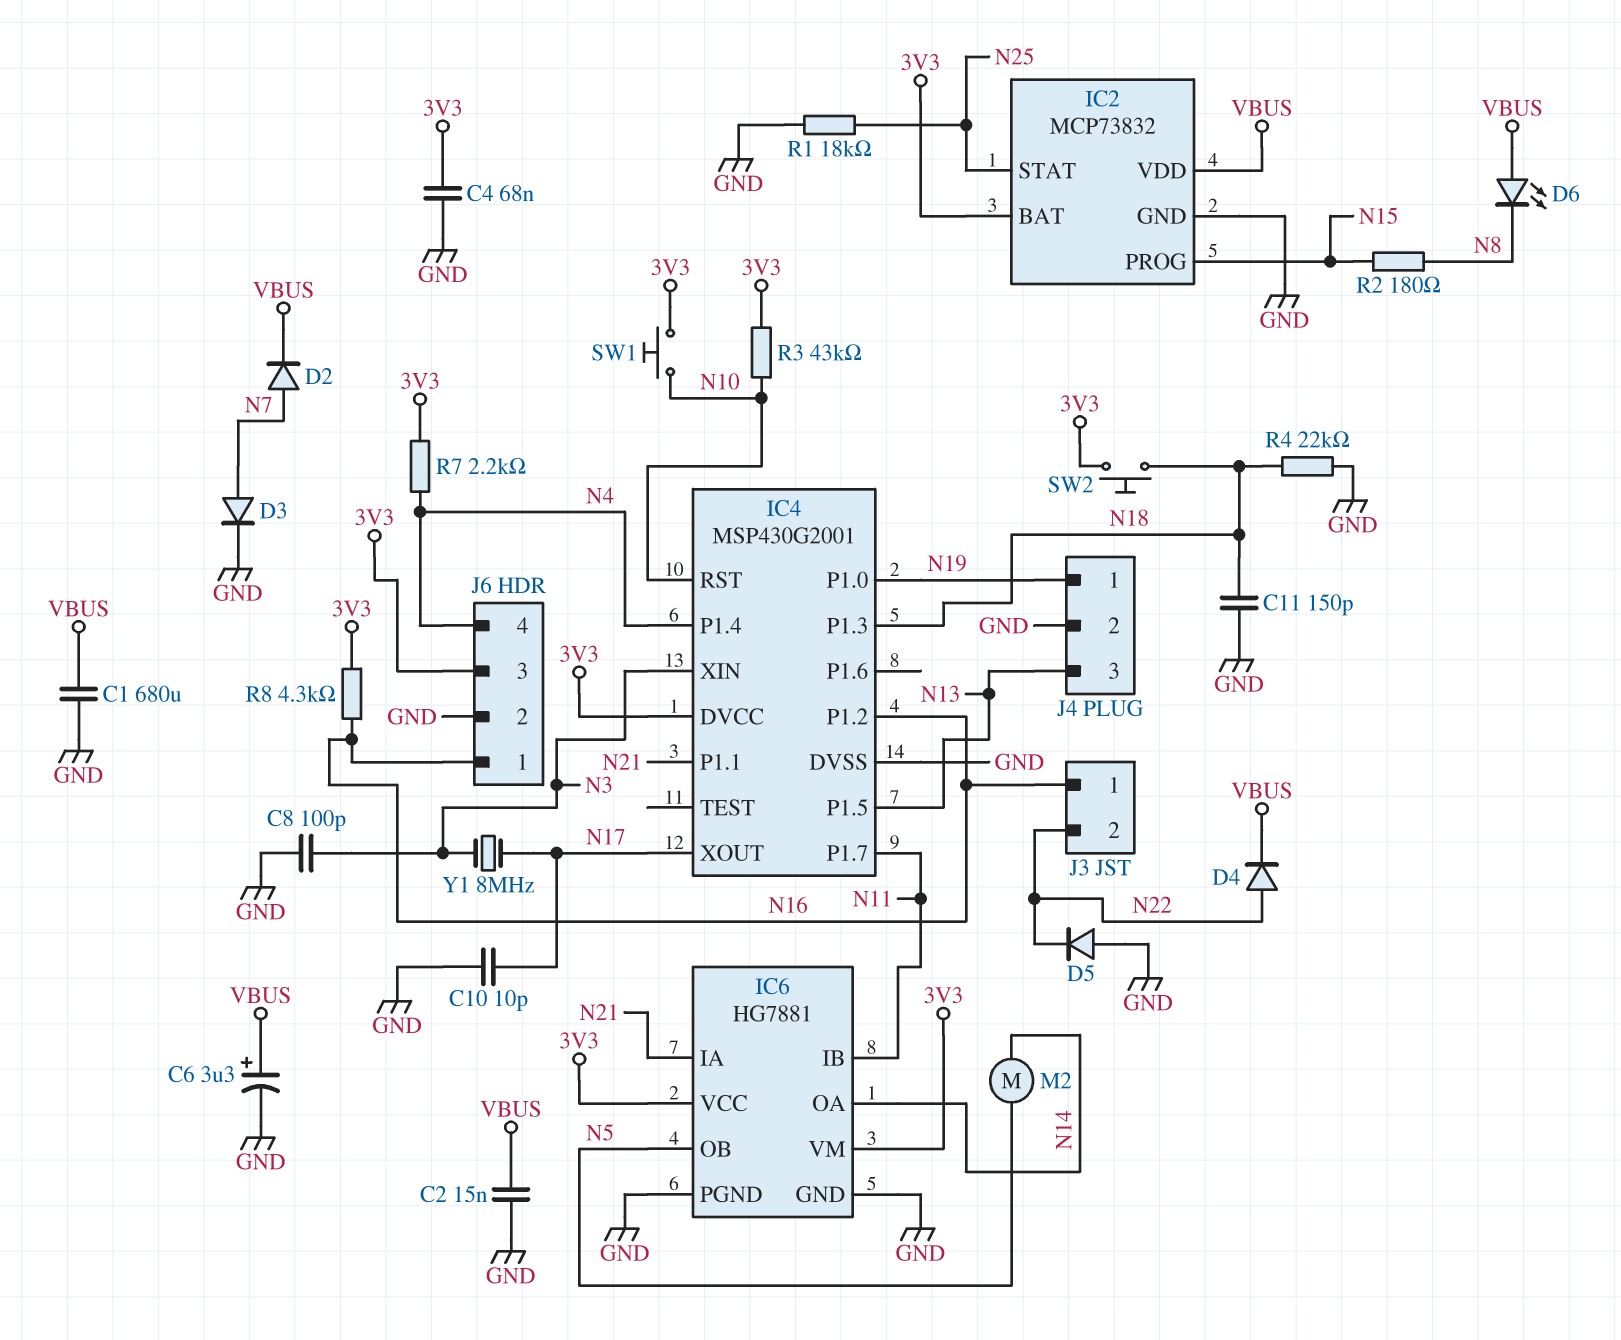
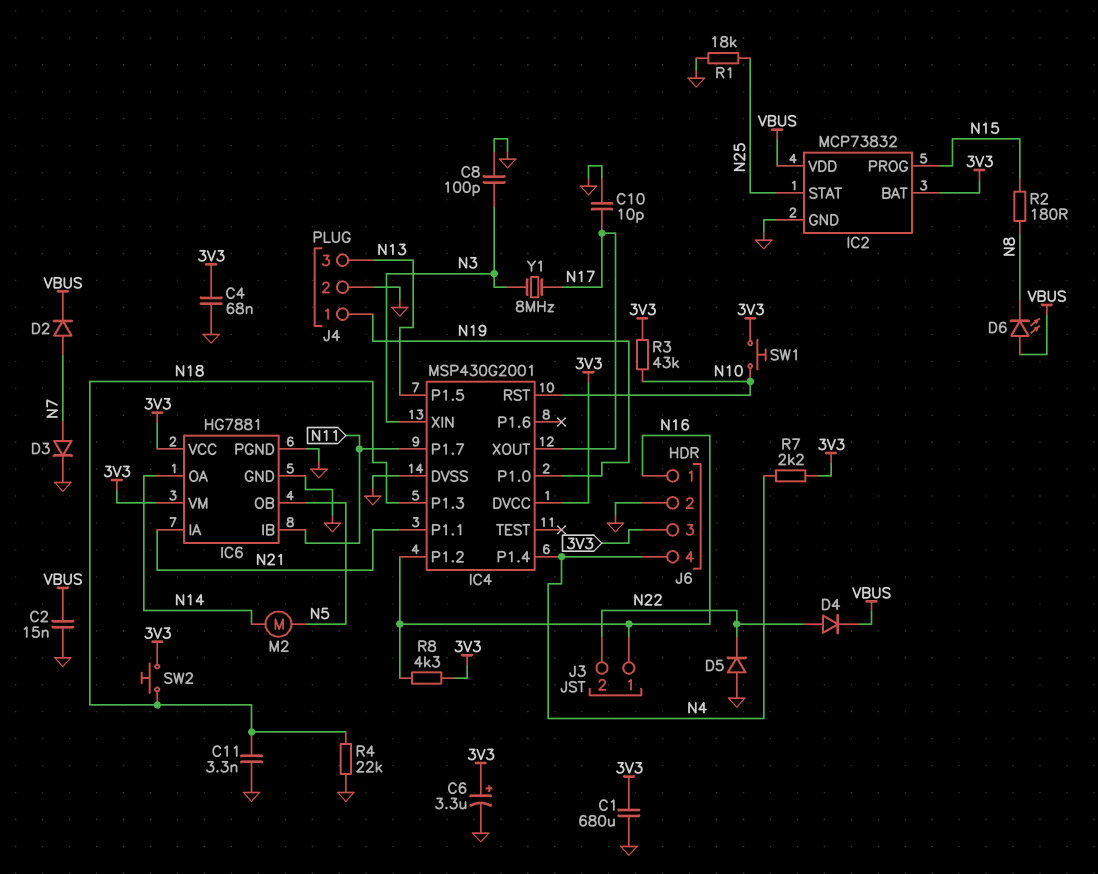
C1: 680uF (GND, VBUS) -> 680uF (3V3, GND)
C6: 3.3uF (plus VBUS, minus GND) -> 3.3uF (plus 3V3, minus GND)
C11: 150pF (GND, N18) -> 3.3nF (GND, N18)

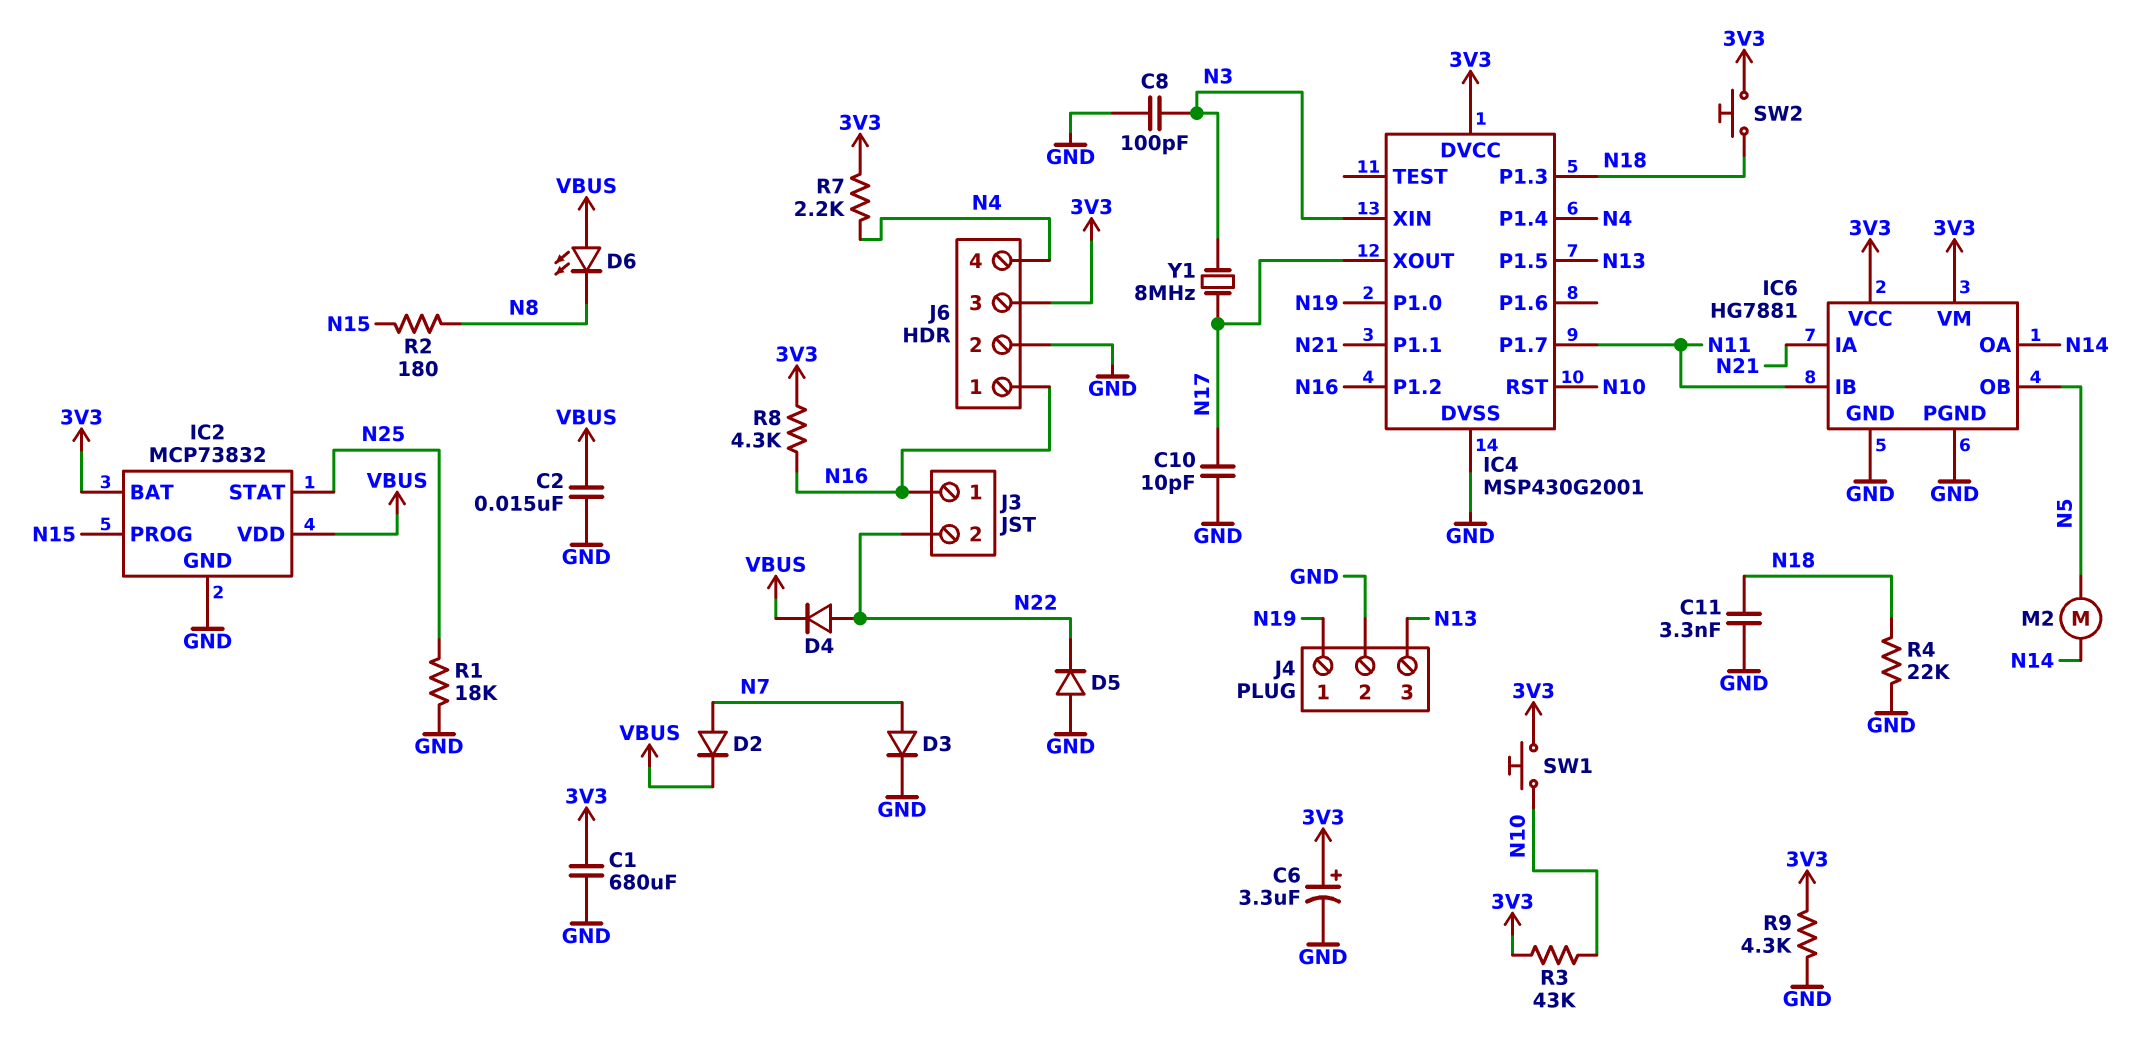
C4: 68nF (3V3, GND) -> none
R9: none -> 4.3k (3V3, GND)

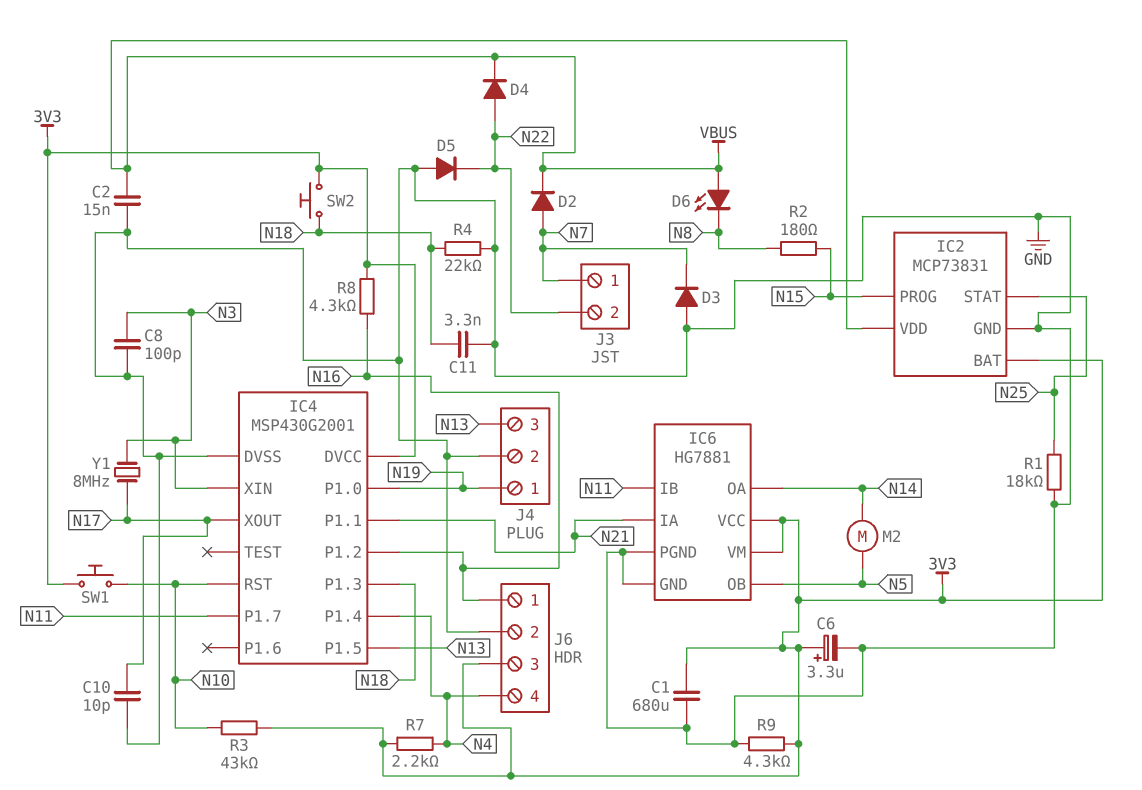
D3: diode (A N7, K GND) -> diode (A GND, K N7)
IC2: MCP73832 -> MCP73831
J3 pin 1: N16 -> N7

